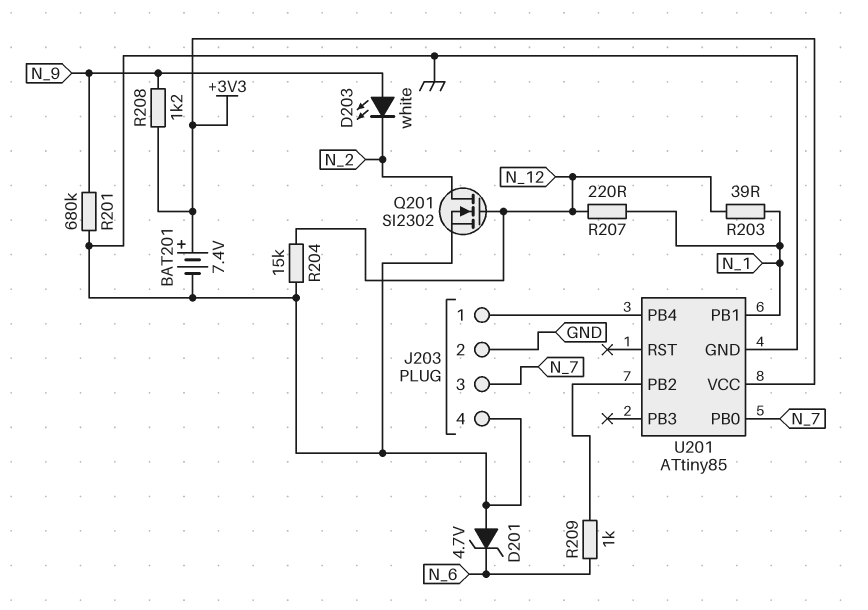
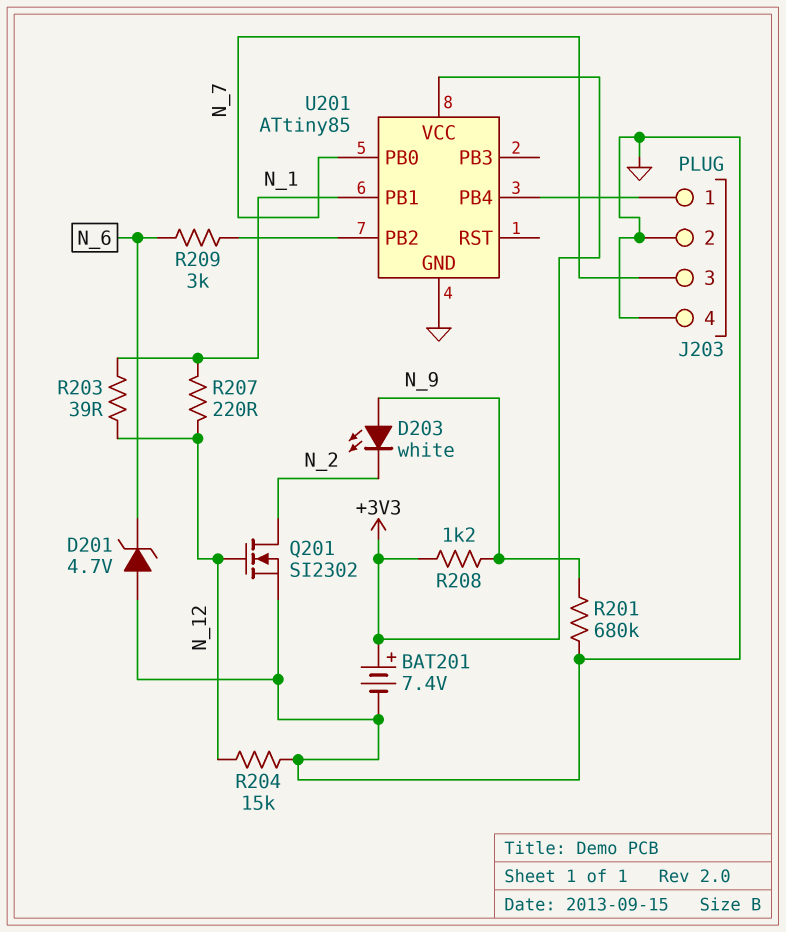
R209: 1k (N_6, U201/PB2) -> 3k (N_6, U201/PB2)

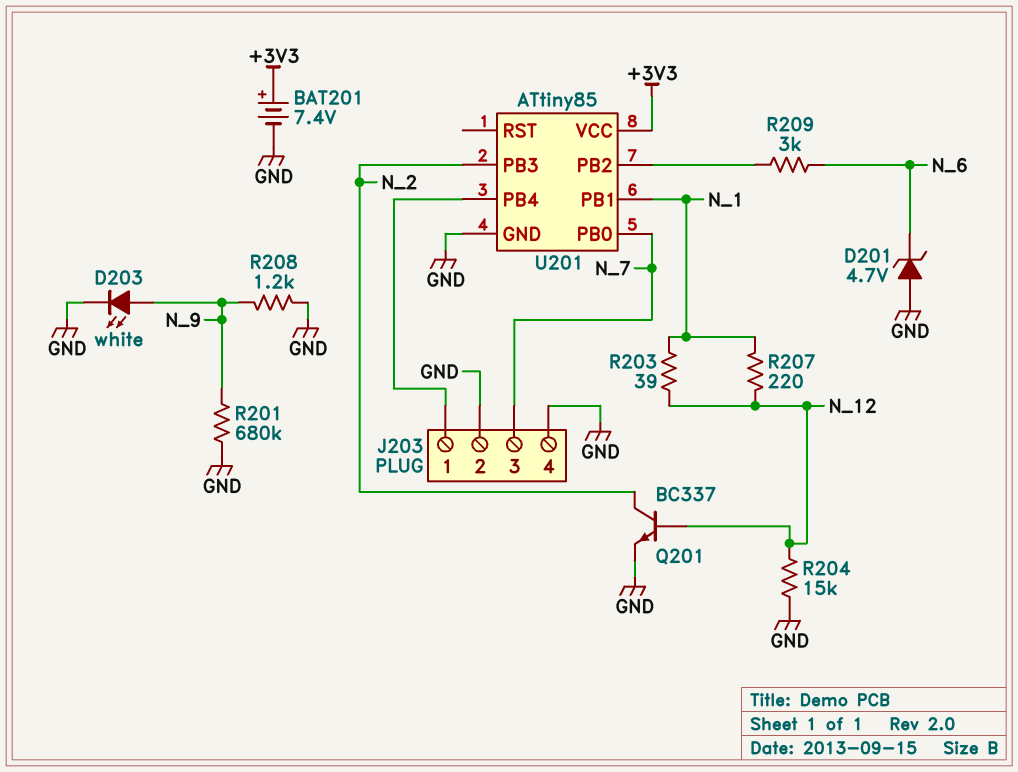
D203: LED white (A N_9, K N_2) -> LED white (A N_9, K GND)
Q201: NMOS SI2302 (G N_12, D N_2, S GND) -> NPN BC337 (B N_12, C N_2, E GND)
R208: 1.2k (+3V3, N_9) -> 1.2k (GND, N_9)
U201 pin PB3: none -> N_2

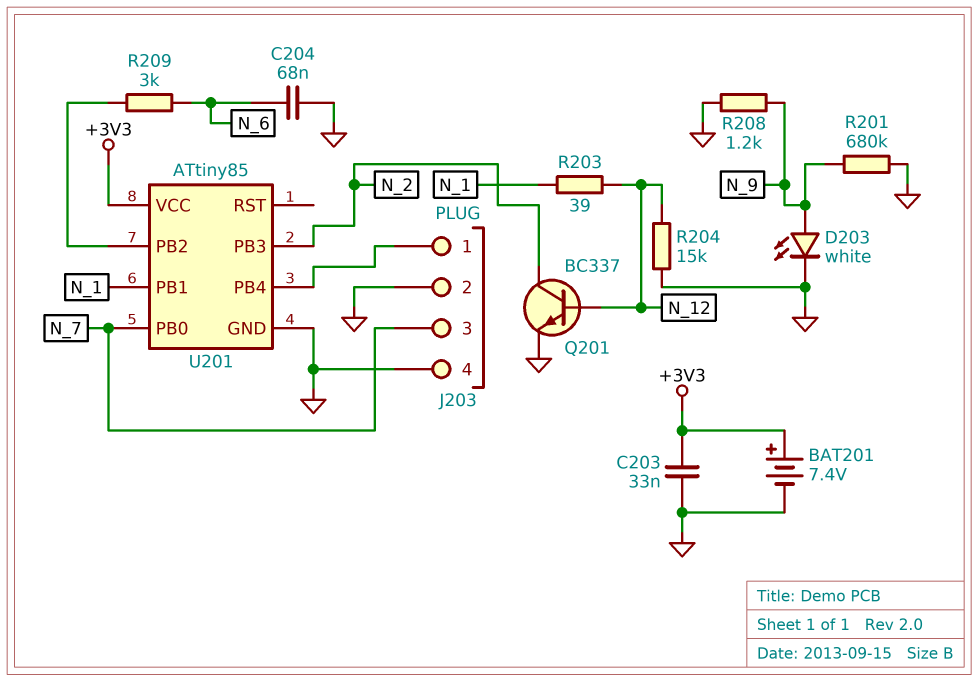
C203: none -> 33nF (+3V3, GND)
C204: none -> 68nF (GND, N_6)
D201: zener 4.7V (A GND, K N_6) -> none
R207: 220 (N_1, N_12) -> none

